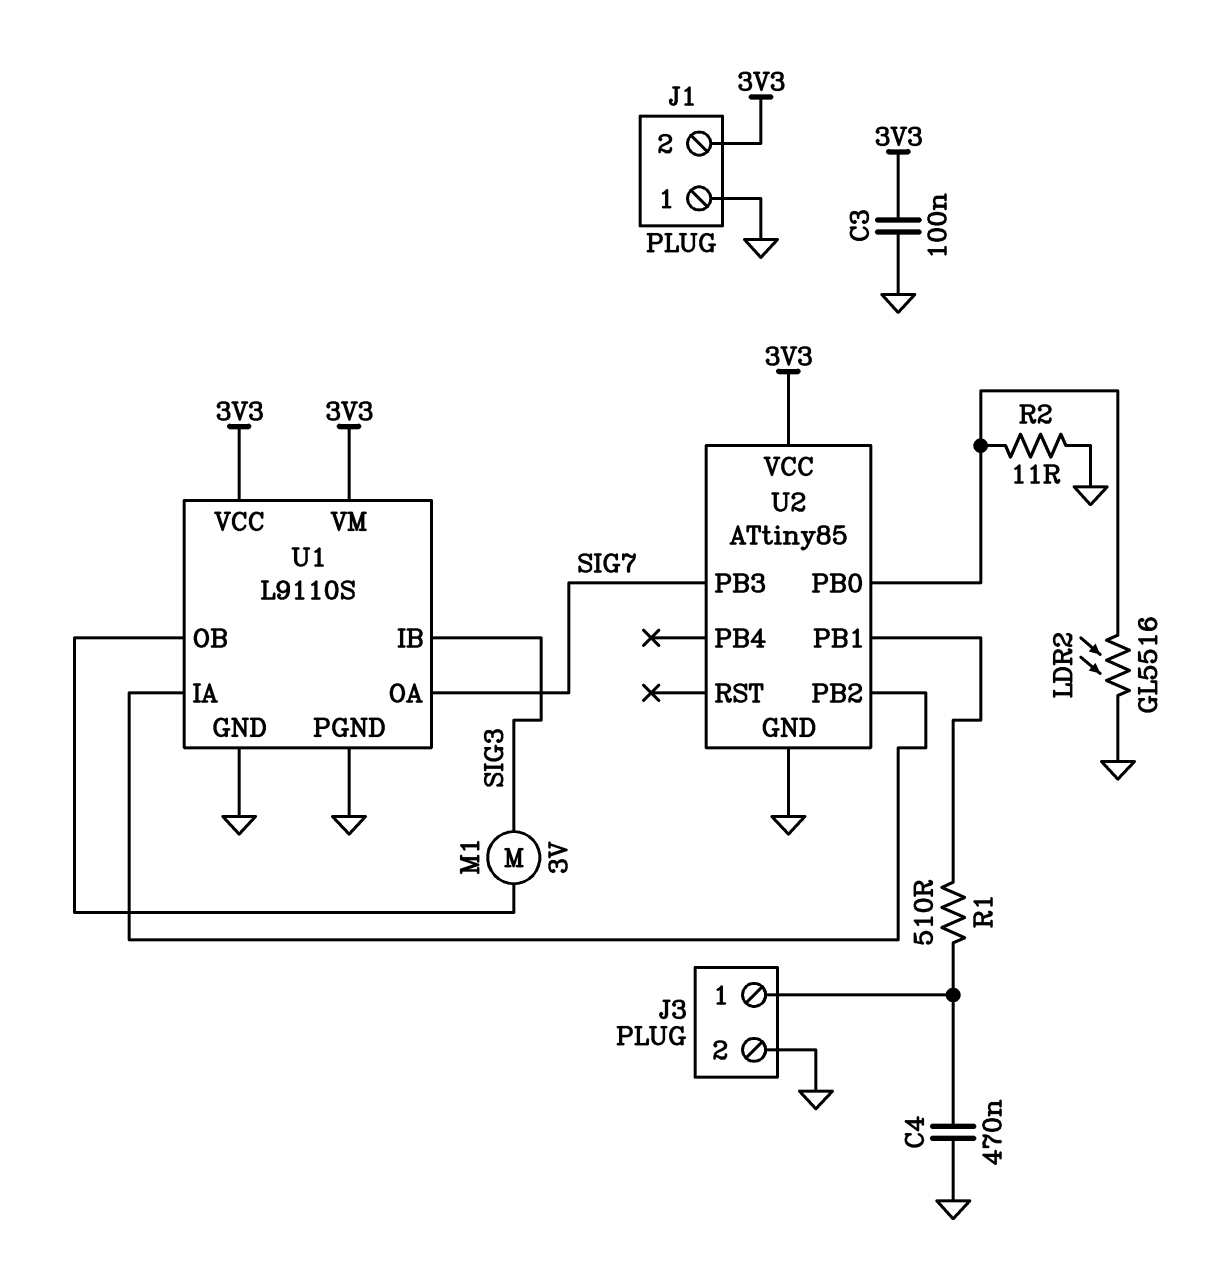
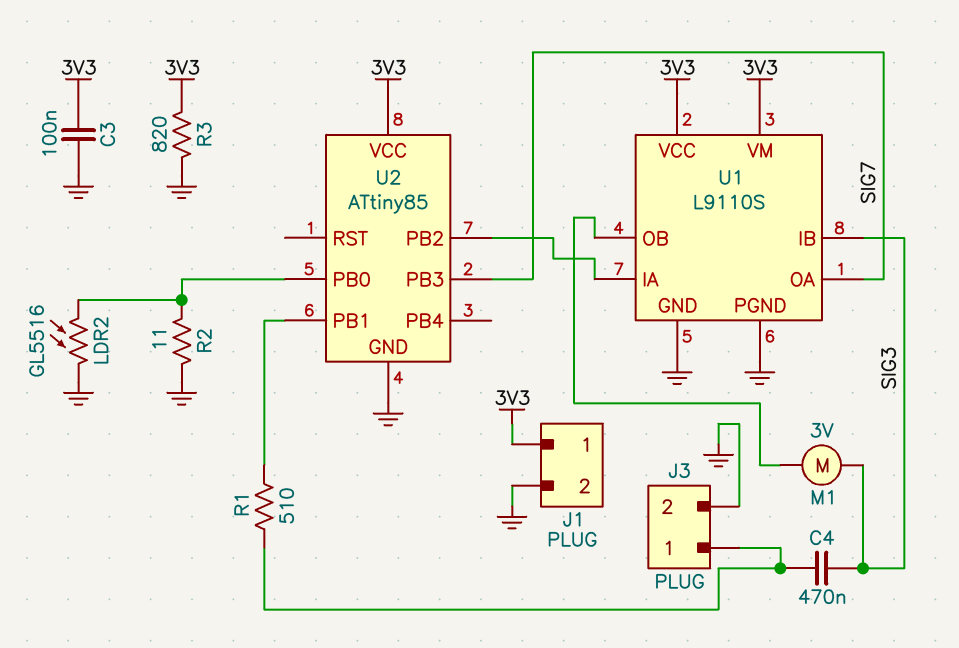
C4: 470nF (GND, J3/1) -> 470nF (J3/1, SIG3)
J1 pin 1: GND -> 3V3
J1 pin 2: 3V3 -> GND
R3: none -> 820 (3V3, GND)

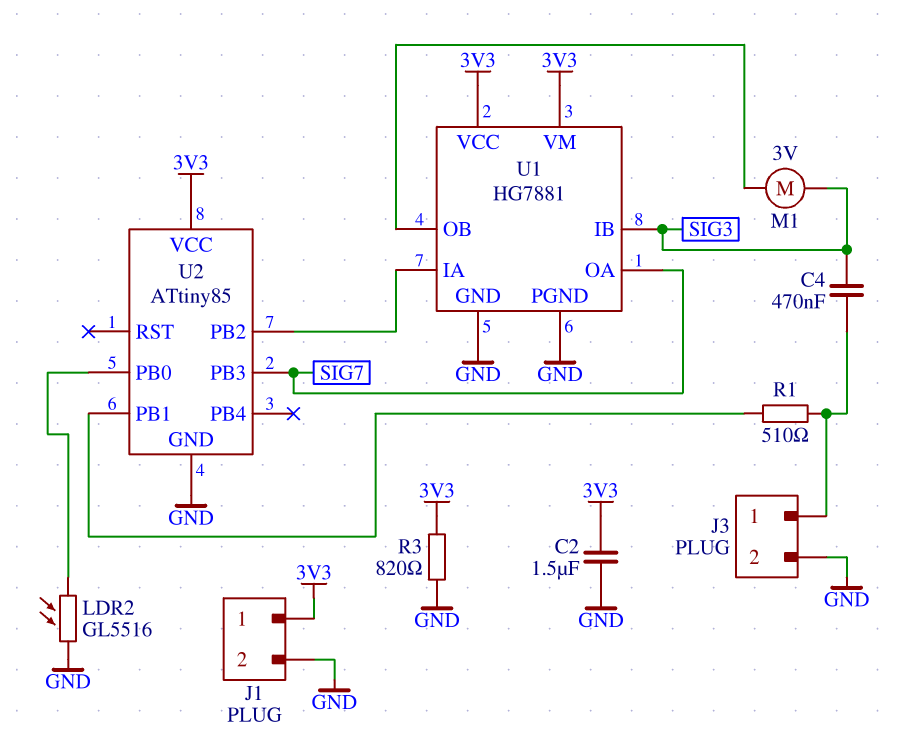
C2: none -> 1.5uF (3V3, GND)
C3: 100nF (3V3, GND) -> none
R2: 11 (GND, U2/PB0) -> none
U1: L9110S -> HG7881

